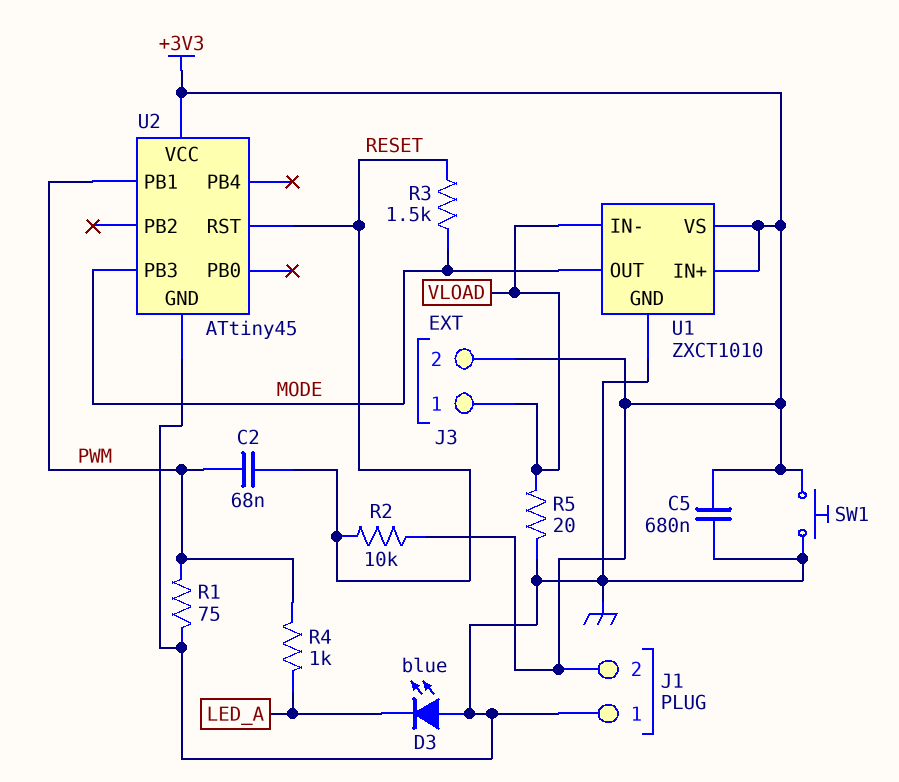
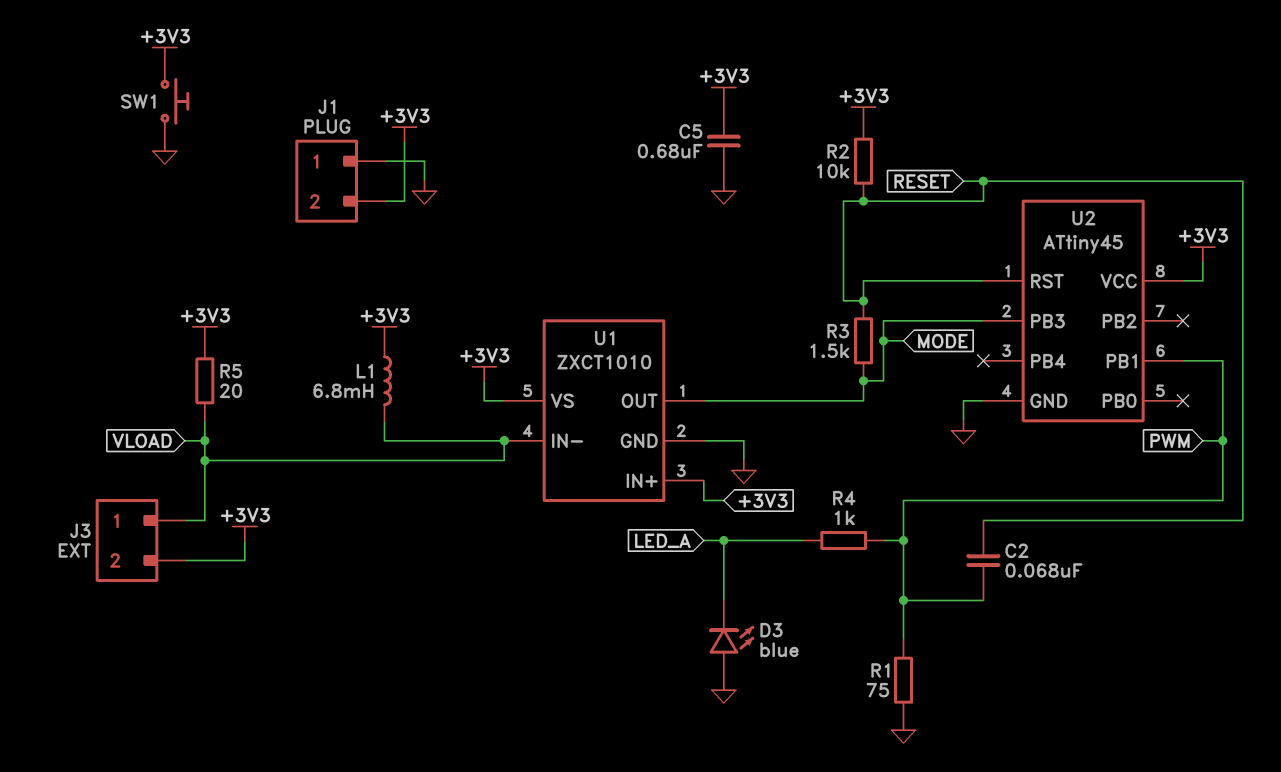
L1: none -> 6.8mH (+3V3, VLOAD)
R5: 20 (GND, VLOAD) -> 20 (+3V3, VLOAD)

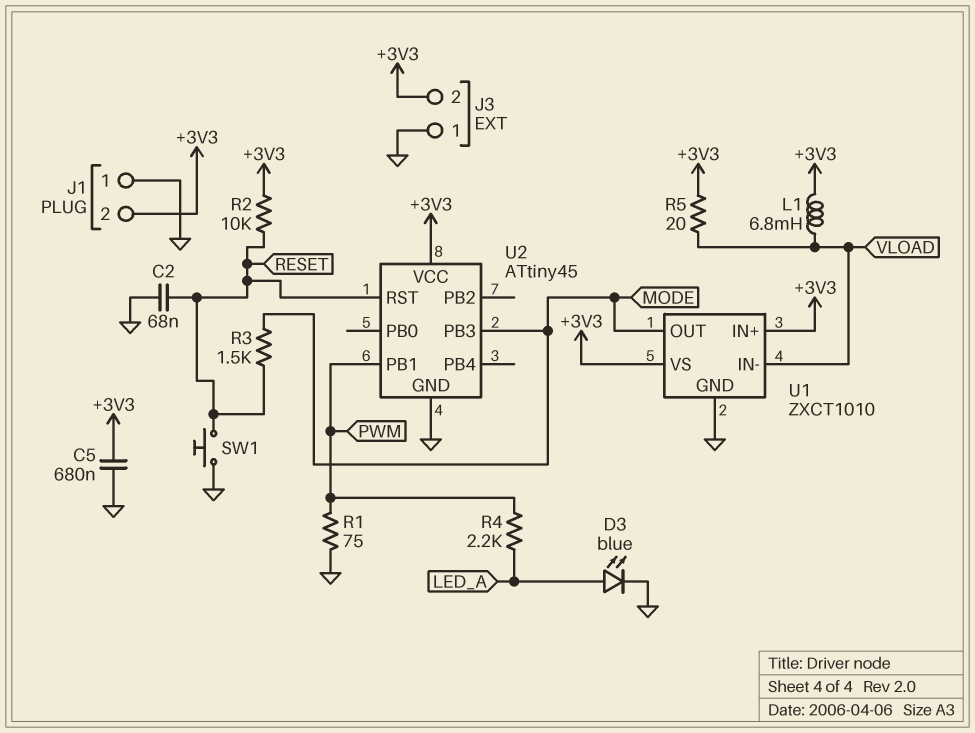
C2: 68nF (PWM, RESET) -> 68nF (GND, RESET)
D3: LED blue (A GND, K LED_A) -> LED blue (A LED_A, K GND)
J3 pin 1: VLOAD -> GND
R4: 1k (LED_A, PWM) -> 2.2k (LED_A, PWM)
SW1: button (+3V3, GND) -> button (GND, RESET)

